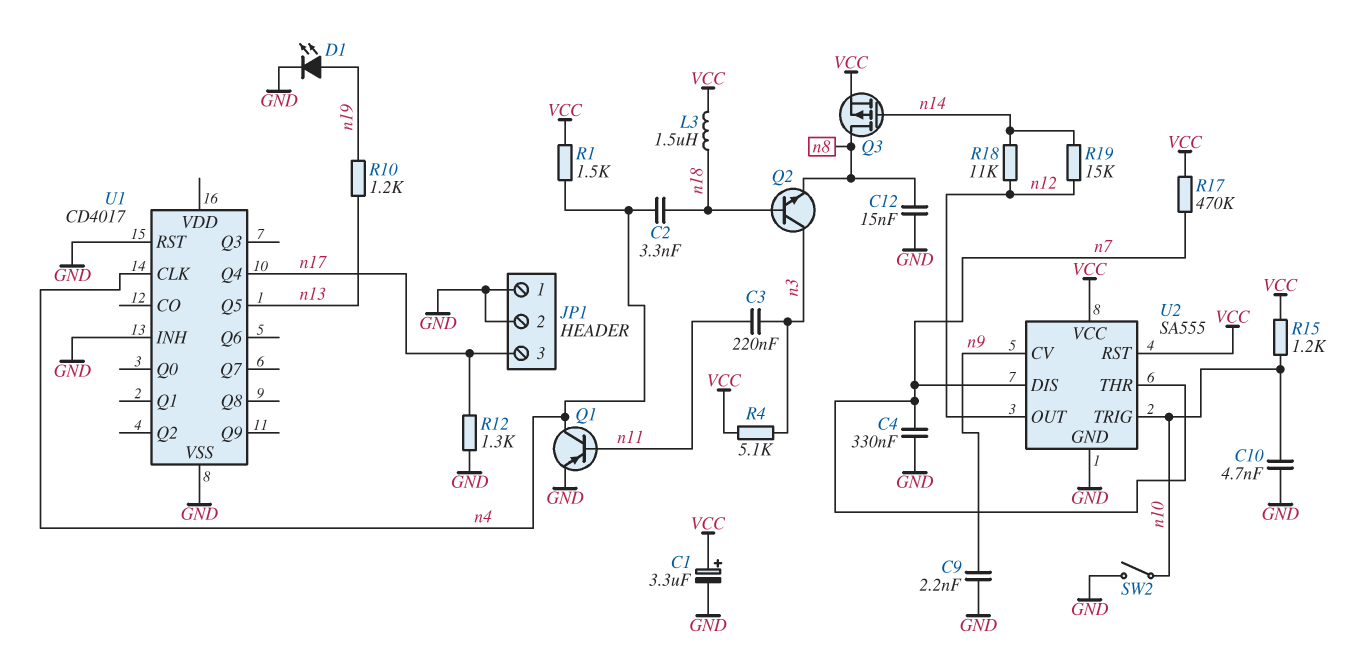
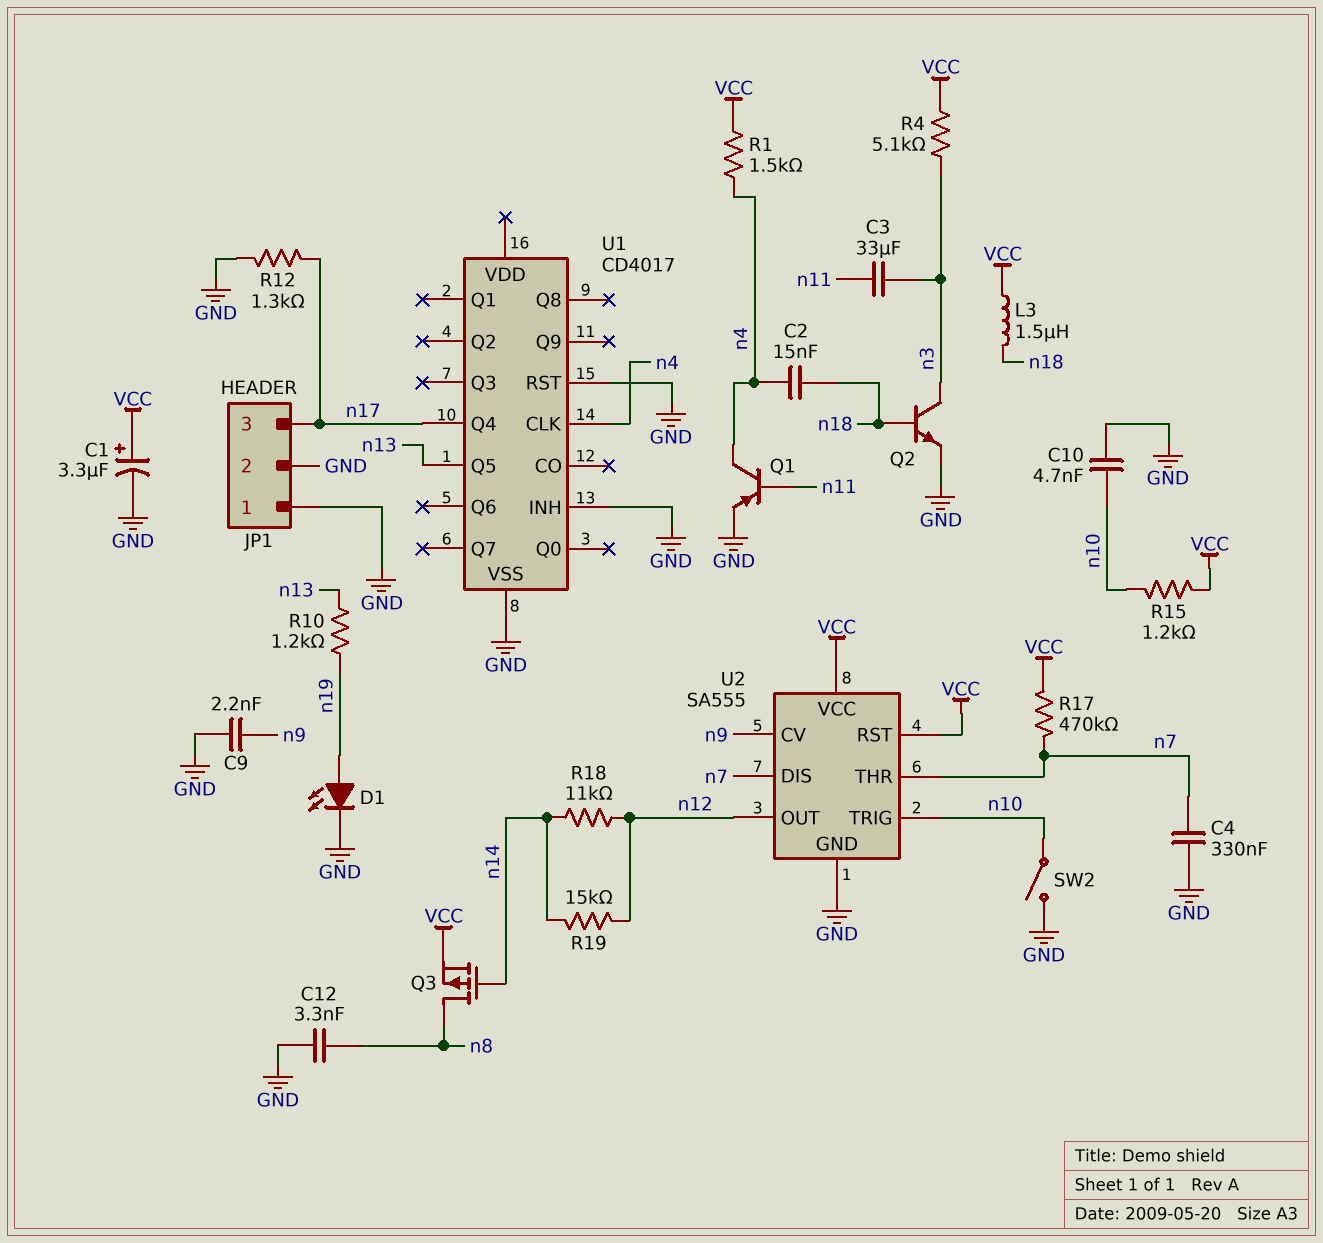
C2: 3.3nF (n4, n18) -> 15nF (n4, n18)
C3: 220nF (n3, n11) -> 33uF (n3, n11)
C12: 15nF (GND, n8) -> 3.3nF (GND, n8)
Q2: NPN (B n18, C n3, E n8) -> NPN (B n18, C n3, E GND)

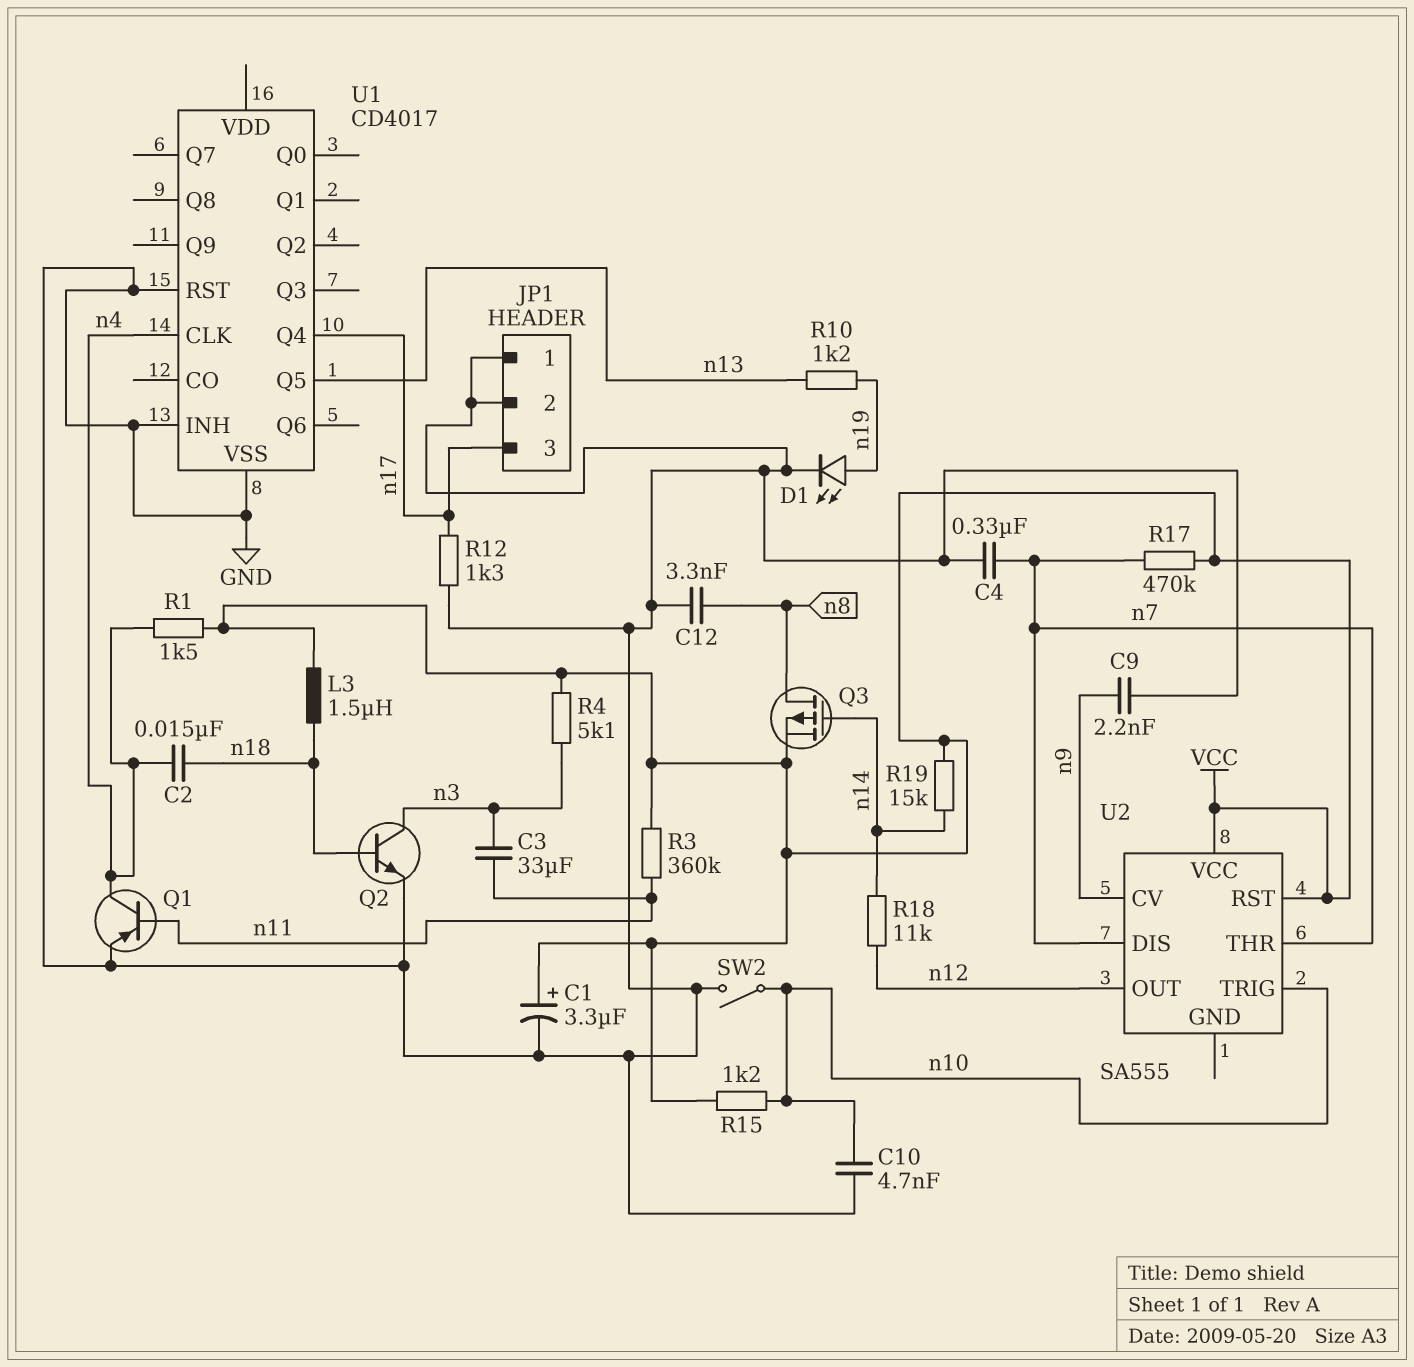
R3: none -> 360k (VCC, n11)
R19: 15k (n12, n14) -> 15k (VCC, n14)
U2 pin GND: GND -> none

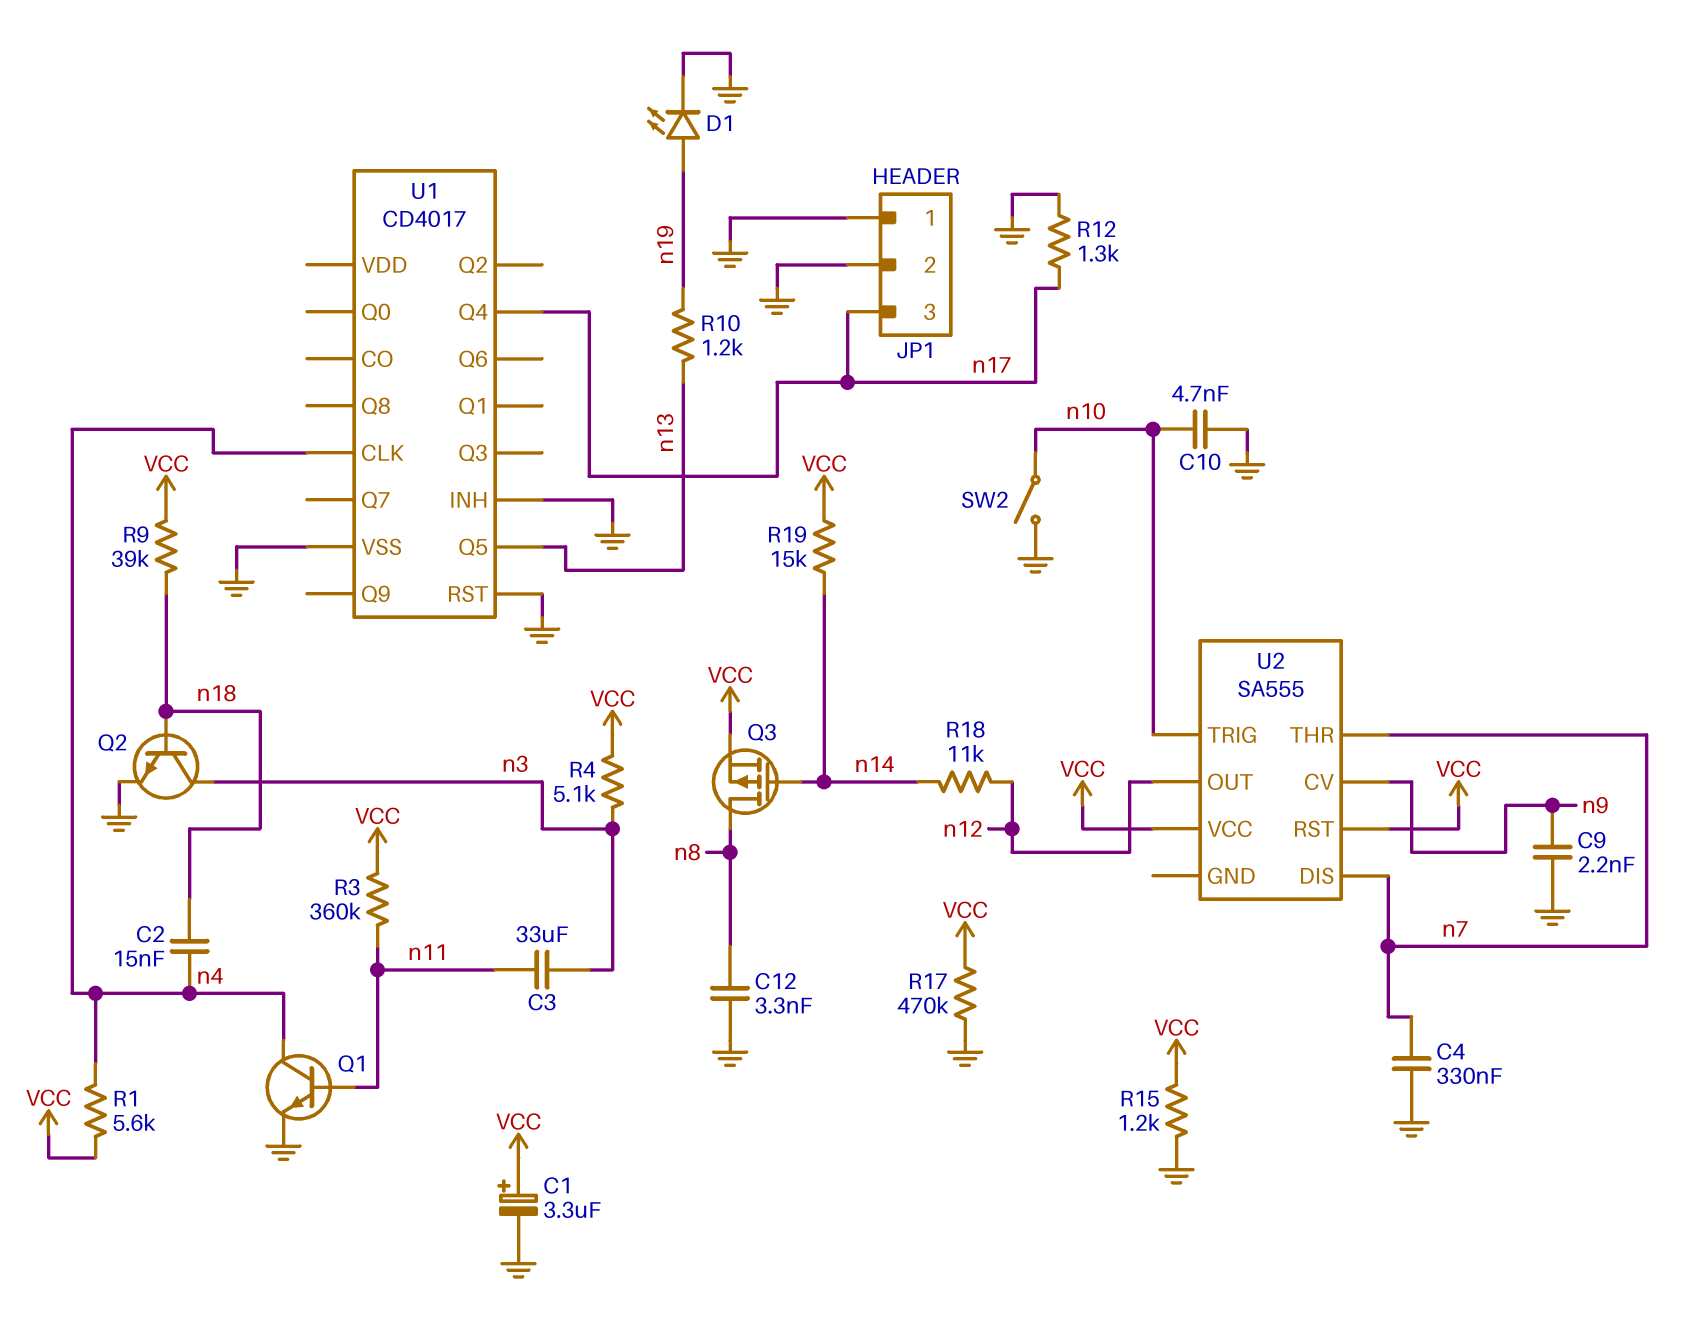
L3: 1.5uH (VCC, n18) -> none
Q1: PNP (B n11, C n4, E GND) -> NPN (B n11, C n4, E GND)
R1: 1.5k (VCC, n4) -> 5.6k (VCC, n4)
R9: none -> 39k (VCC, n18)
R15: 1.2k (VCC, n10) -> 1.2k (GND, VCC)
R17: 470k (VCC, n7) -> 470k (GND, VCC)

